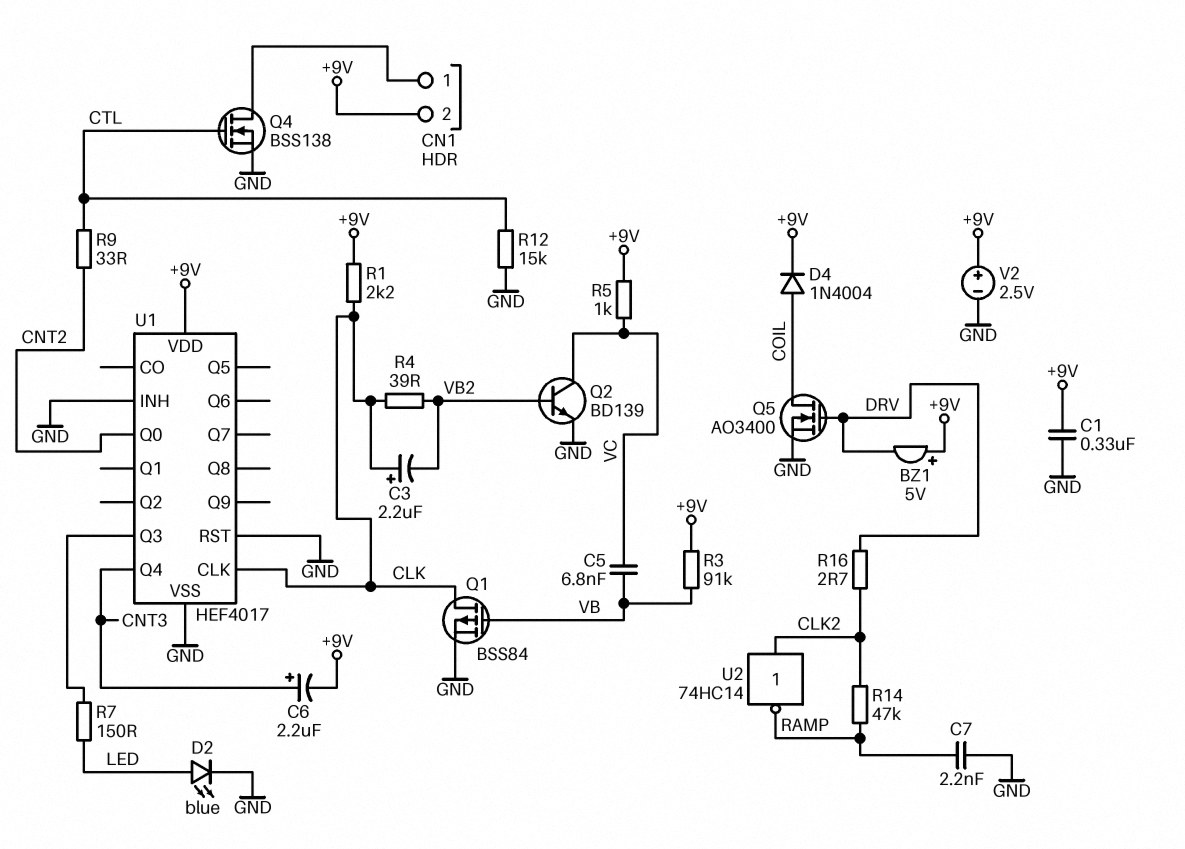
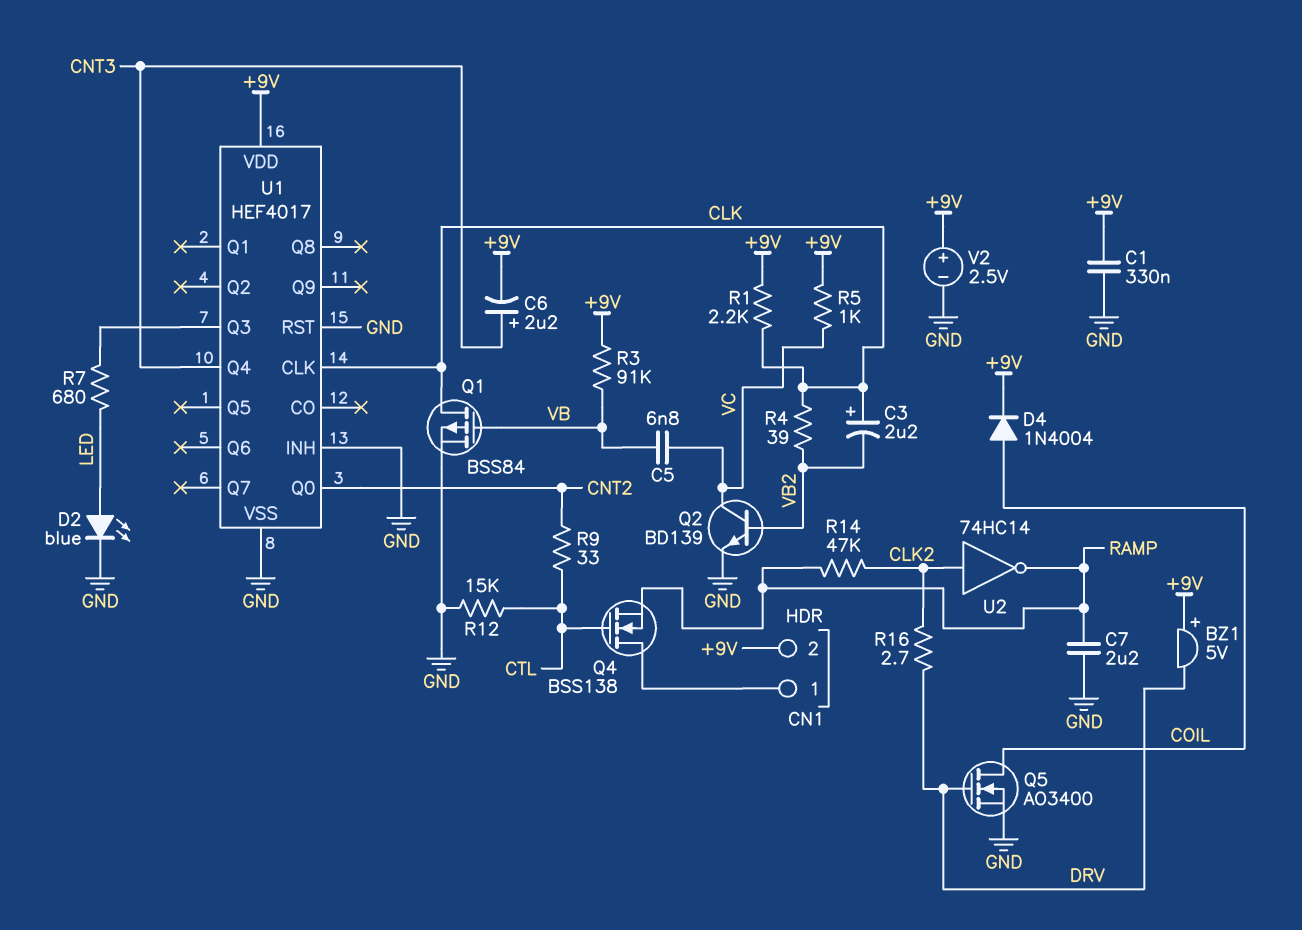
C7: 2.2nF (GND, RAMP) -> 2.2uF (GND, RAMP)
Q4: NMOS BSS138 (G CTL, D CN1/1, S GND) -> NMOS BSS138 (G CTL, D CN1/1, S RAMP)
R7: 150 (LED, U1/Q3) -> 680 (LED, U1/Q3)

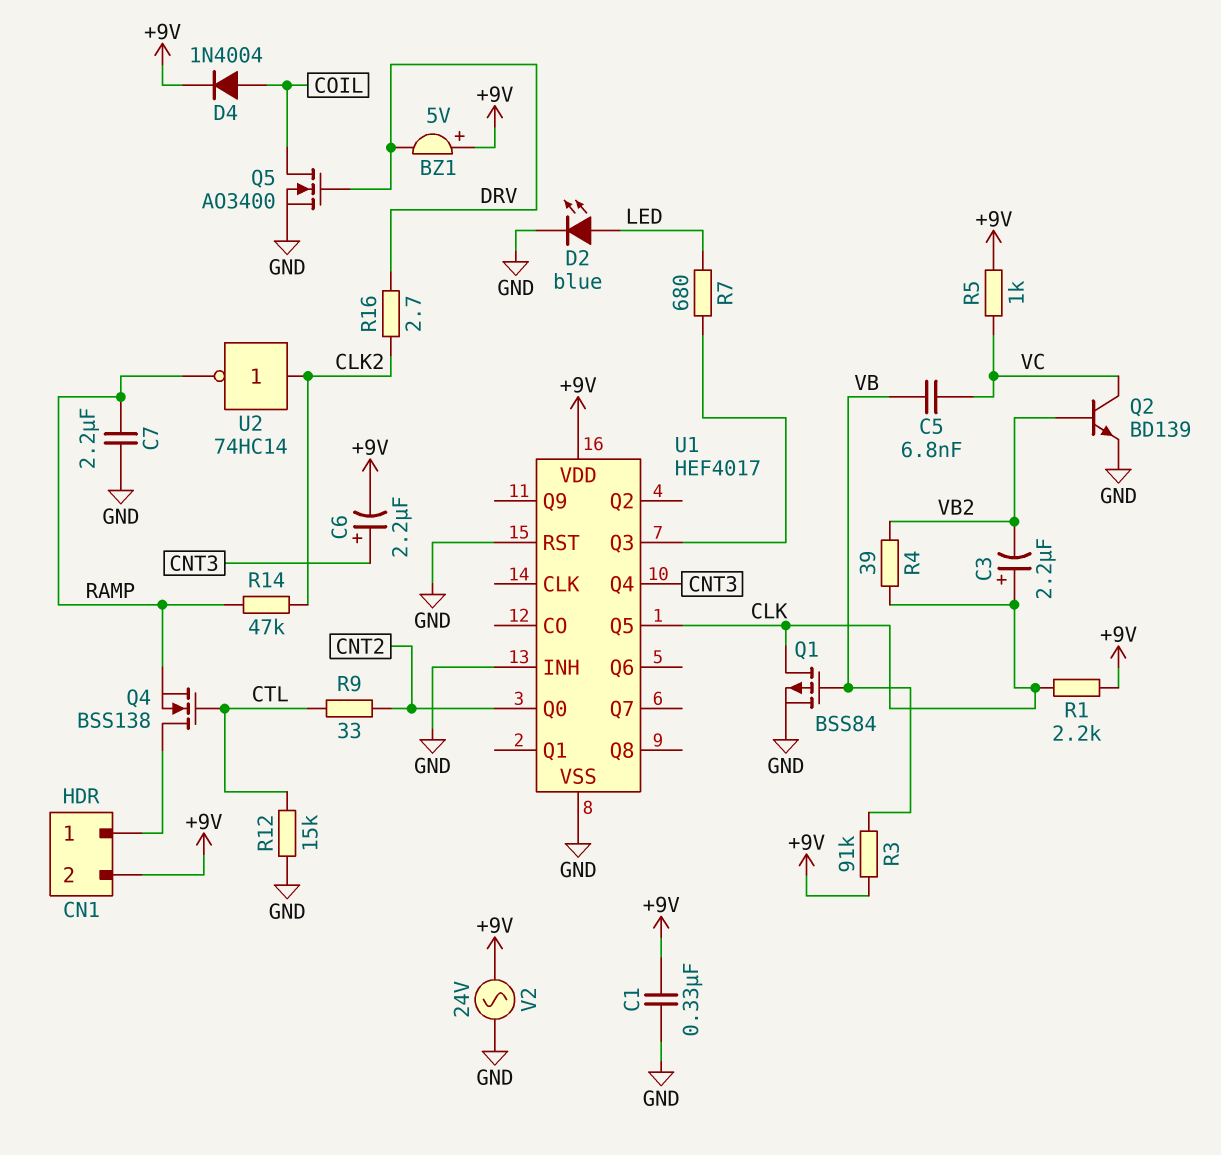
U1 pin CLK: CLK -> none
U1 pin Q5: none -> CLK
V2: 2.5V (plus +9V, minus GND) -> AC 24V (+9V, GND)

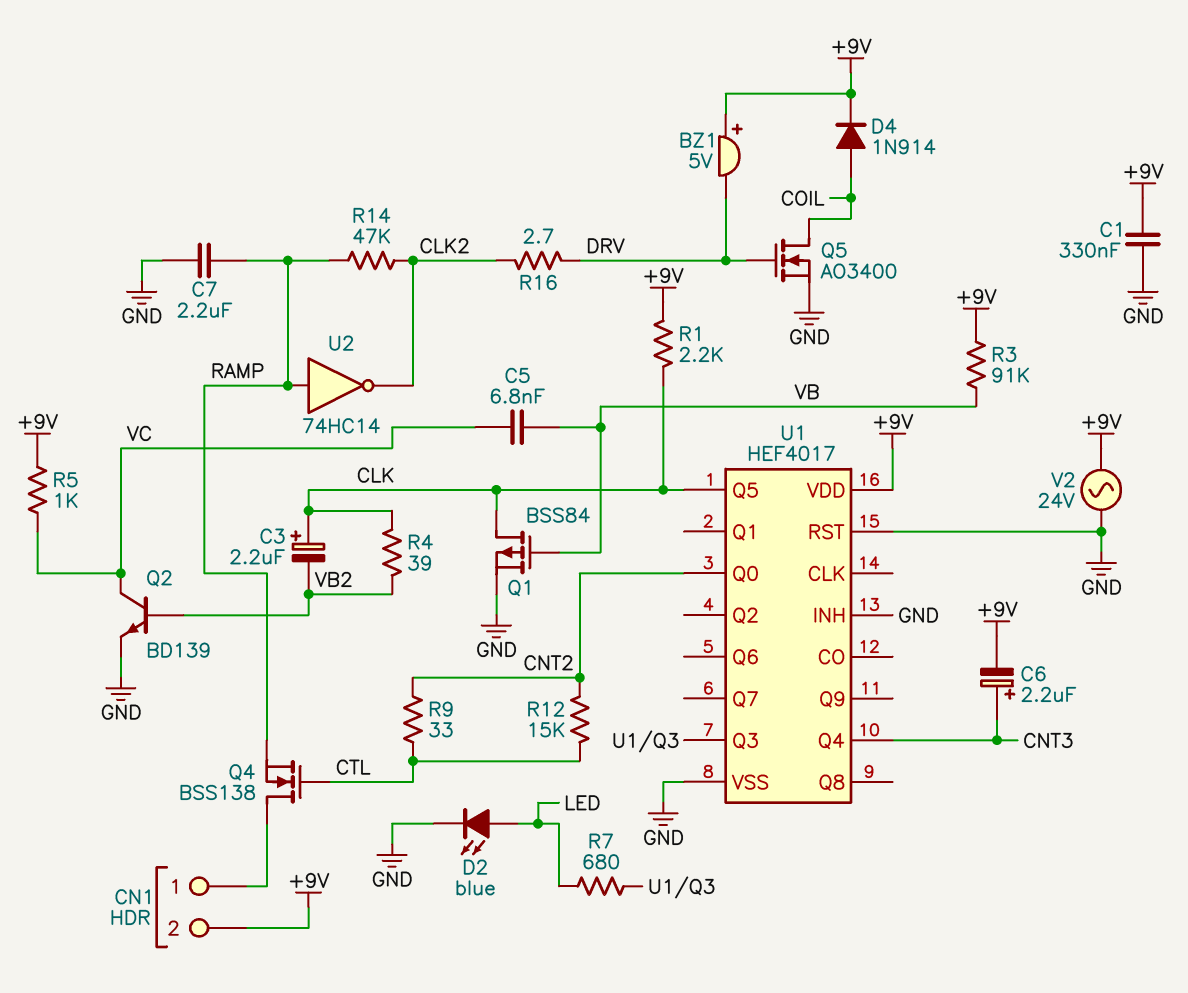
D4: diode 1N4004 (A COIL, K +9V) -> diode 1N914 (A COIL, K +9V)
R12: 15k (CTL, GND) -> 15k (CNT2, CTL)
U2: NOT 74HC14 (in CLK2, out RAMP) -> NOT 74HC14 (in RAMP, out CLK2)

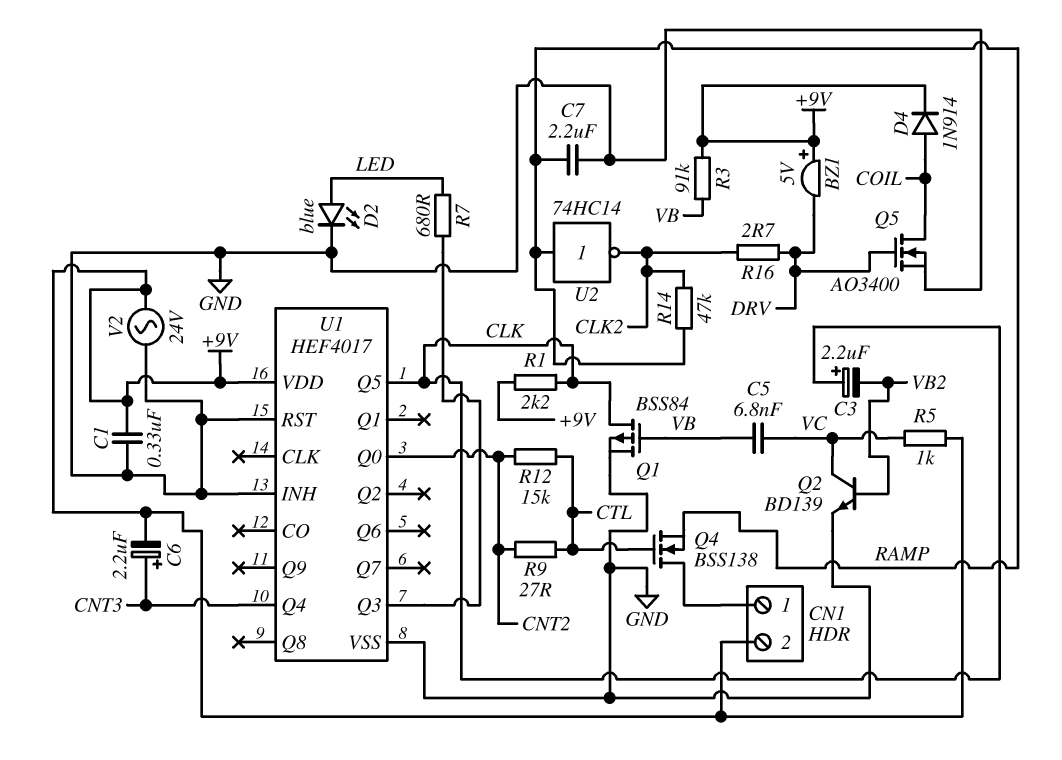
R4: 39 (CLK, VB2) -> none
R9: 33 (CNT2, CTL) -> 27 (CNT2, CTL)

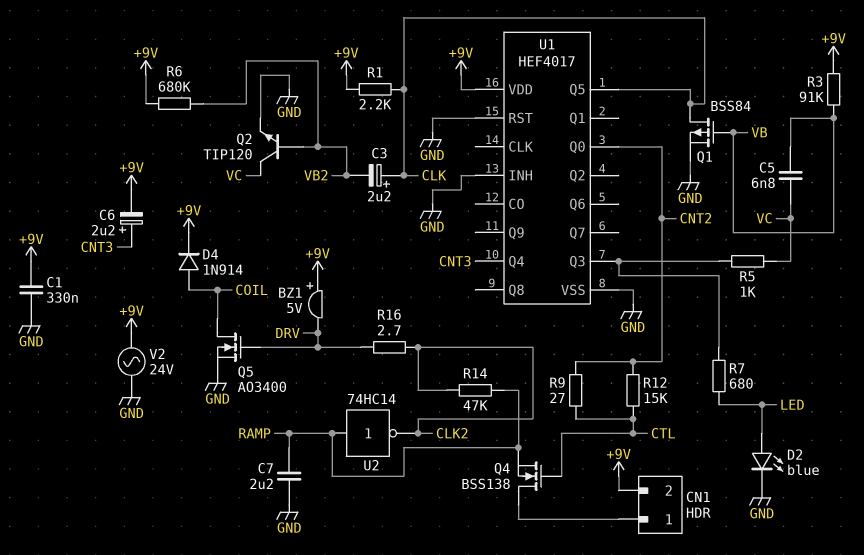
Q2: NPN BD139 (B VB2, C VC, E GND) -> NPN TIP120 (B VB2, C VC, E GND)
R5: 1k (+9V, VC) -> 1k (U1/Q3, VC)
R6: none -> 680k (+9V, VB2)

